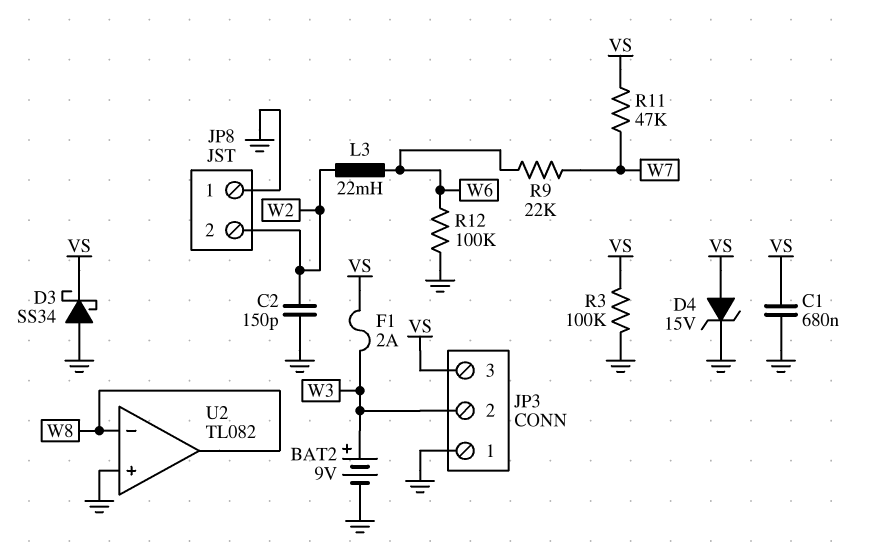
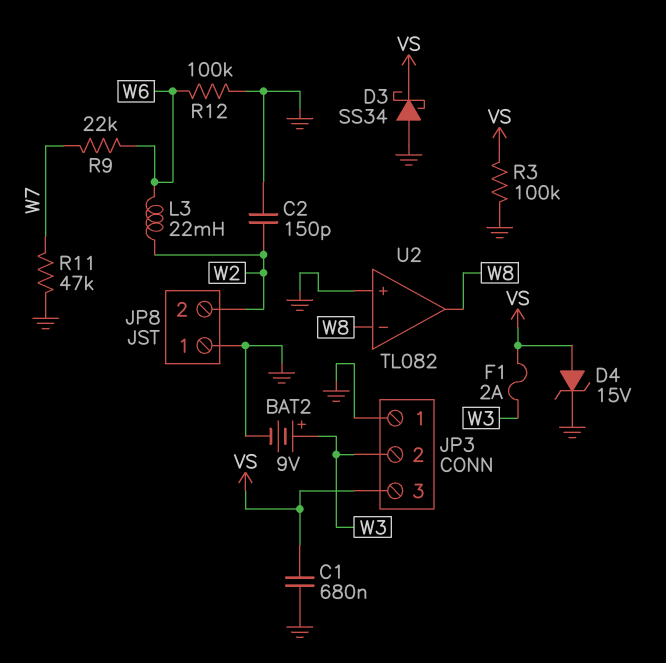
R11: 47k (VS, W7) -> 47k (GND, W7)

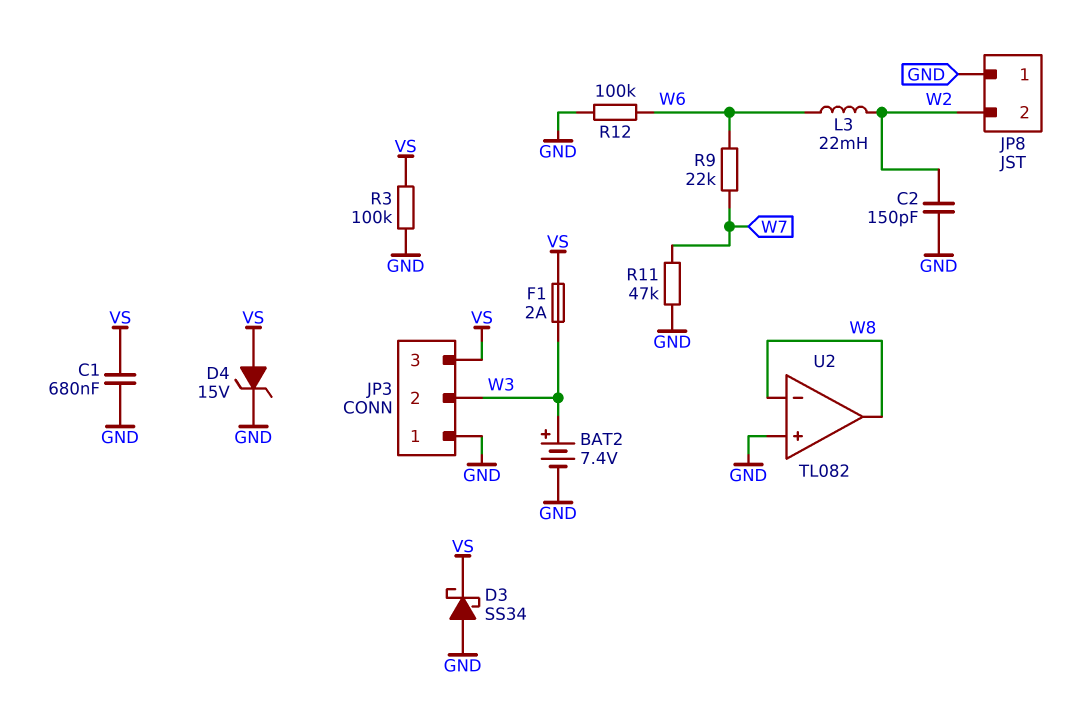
BAT2: 9V (plus W3, minus GND) -> 7.4V (plus W3, minus GND)

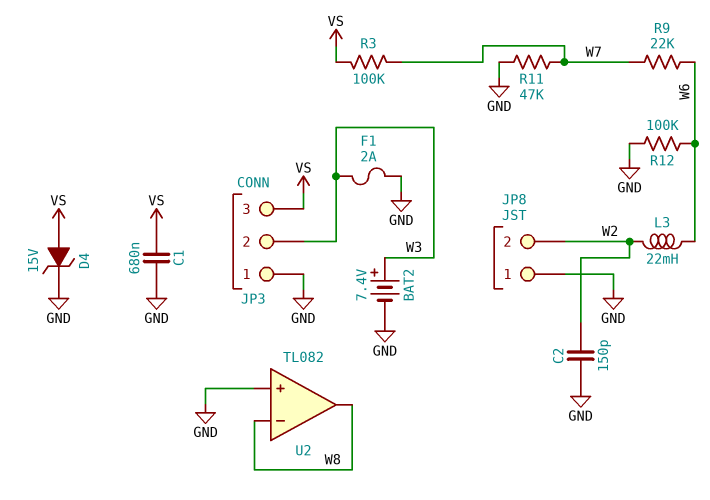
D3: schottky SS34 (A GND, K VS) -> none
F1: 2A (VS, W3) -> 2A (GND, W3)
R3: 100k (GND, VS) -> 100k (VS, W7)

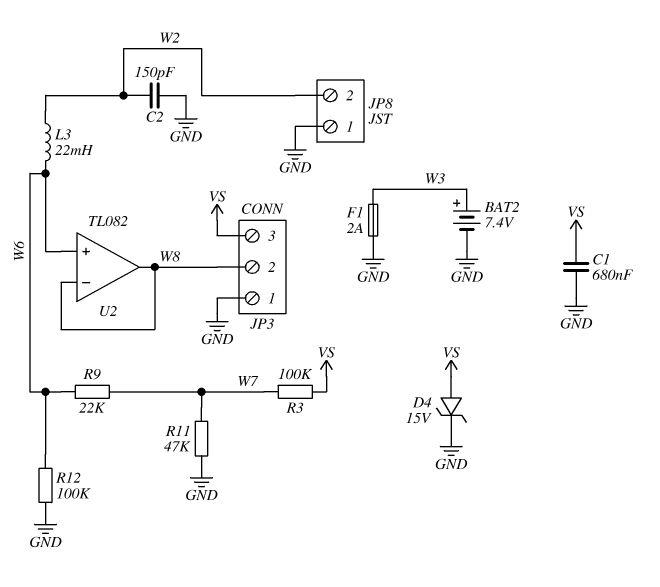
JP3 pin 2: W3 -> W8
U2 pin in+: GND -> W6

